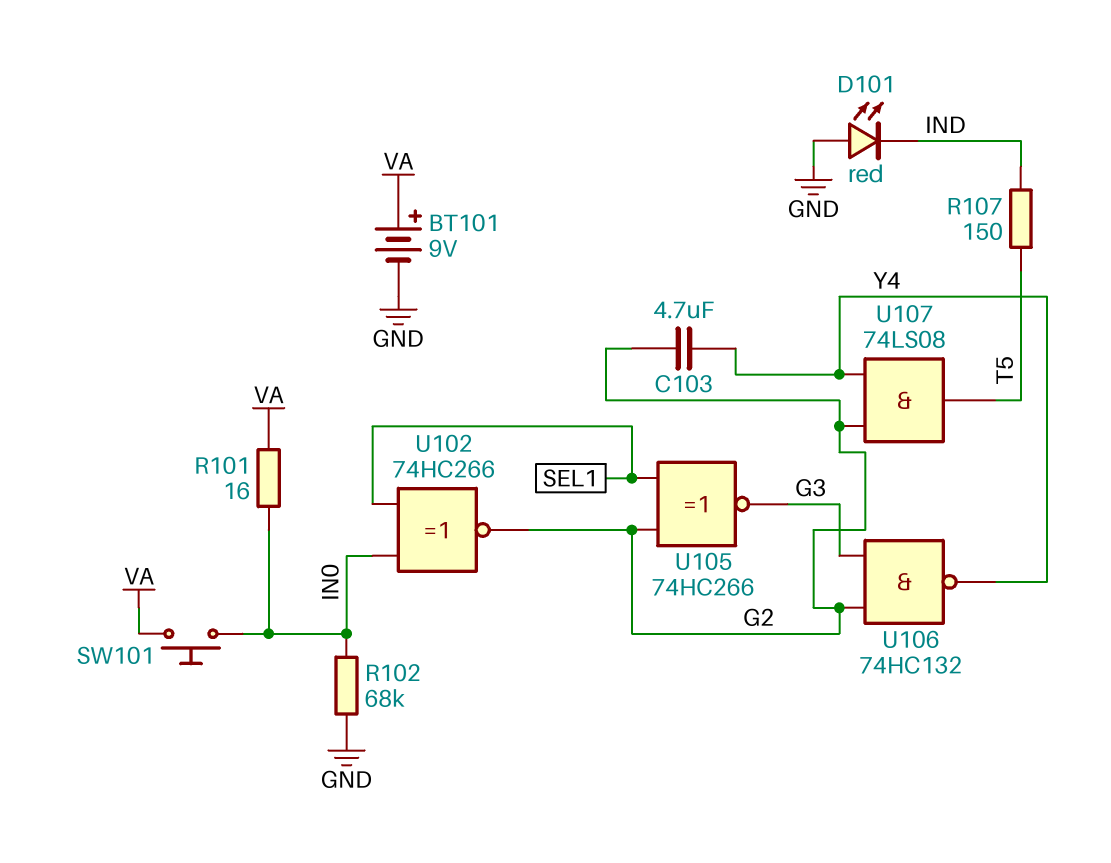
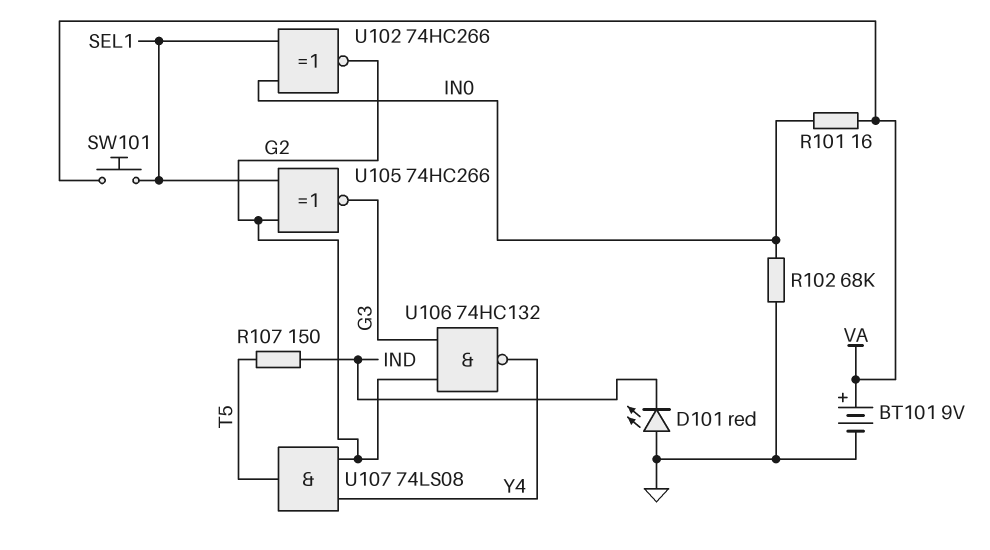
C103: 4.7uF (G2, Y4) -> none
SW101: button (IN0, VA) -> button (SEL1, VA)

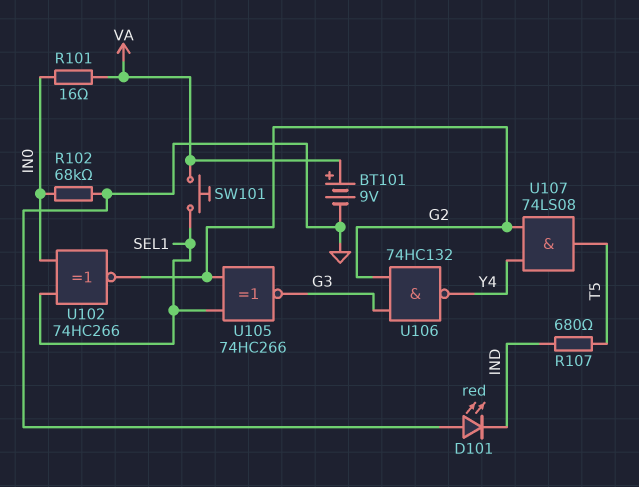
R107: 150 (IND, T5) -> 680 (IND, T5)

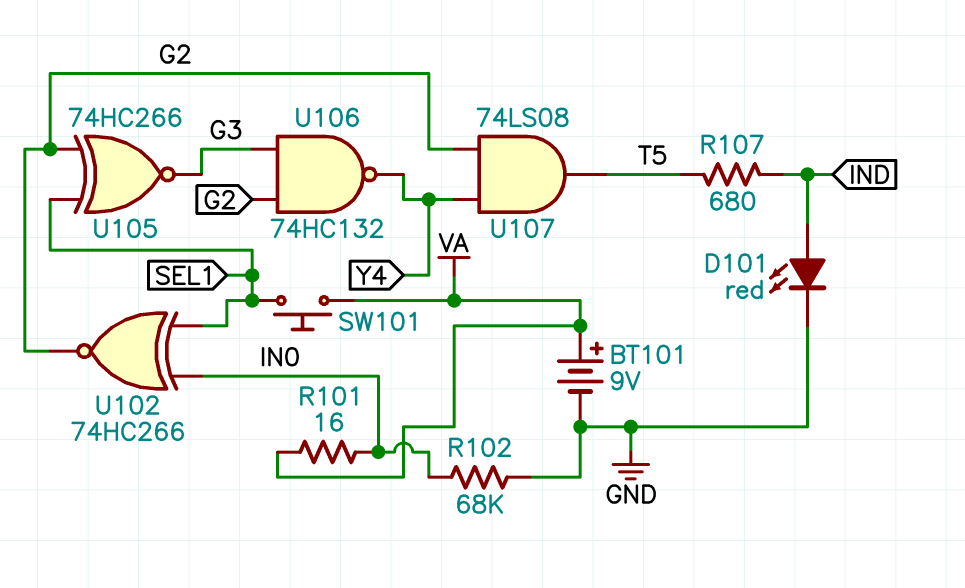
D101: LED red (A GND, K IND) -> LED red (A IND, K GND)

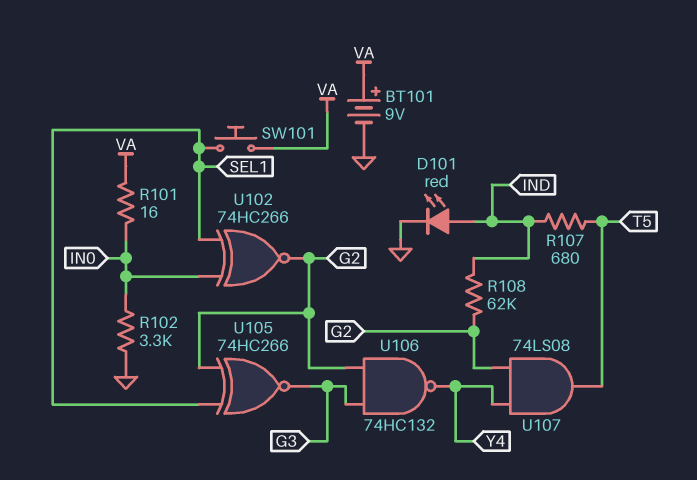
R102: 68k (GND, IN0) -> 3.3k (GND, IN0)
R108: none -> 62k (G2, IND)

